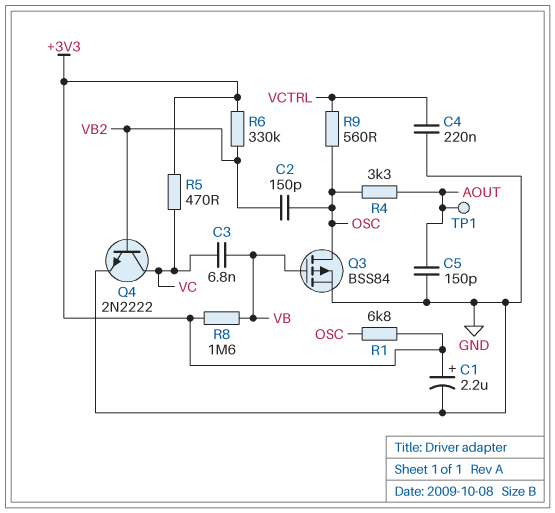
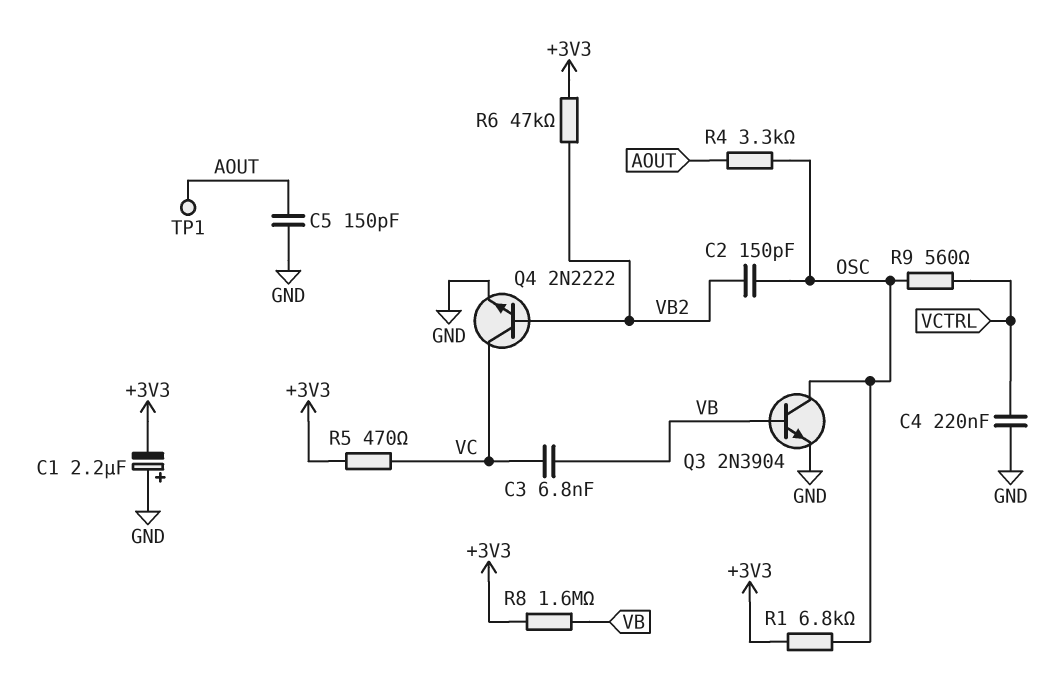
C1: 2.2uF (plus +3V3, minus GND) -> 2.2uF (plus GND, minus +3V3)
Q3: PMOS BSS84 (G VB, D OSC, S GND) -> NPN 2N3904 (B VB, C OSC, E GND)
R6: 330k (+3V3, VB2) -> 47k (+3V3, VB2)

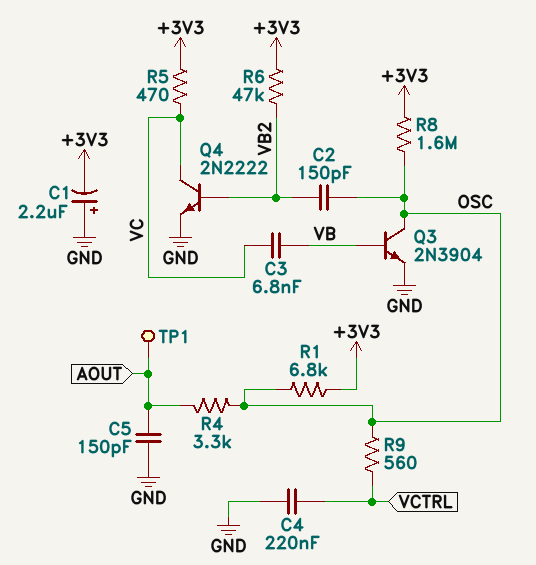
R8: 1.6M (+3V3, VB) -> 1.6M (+3V3, OSC)

